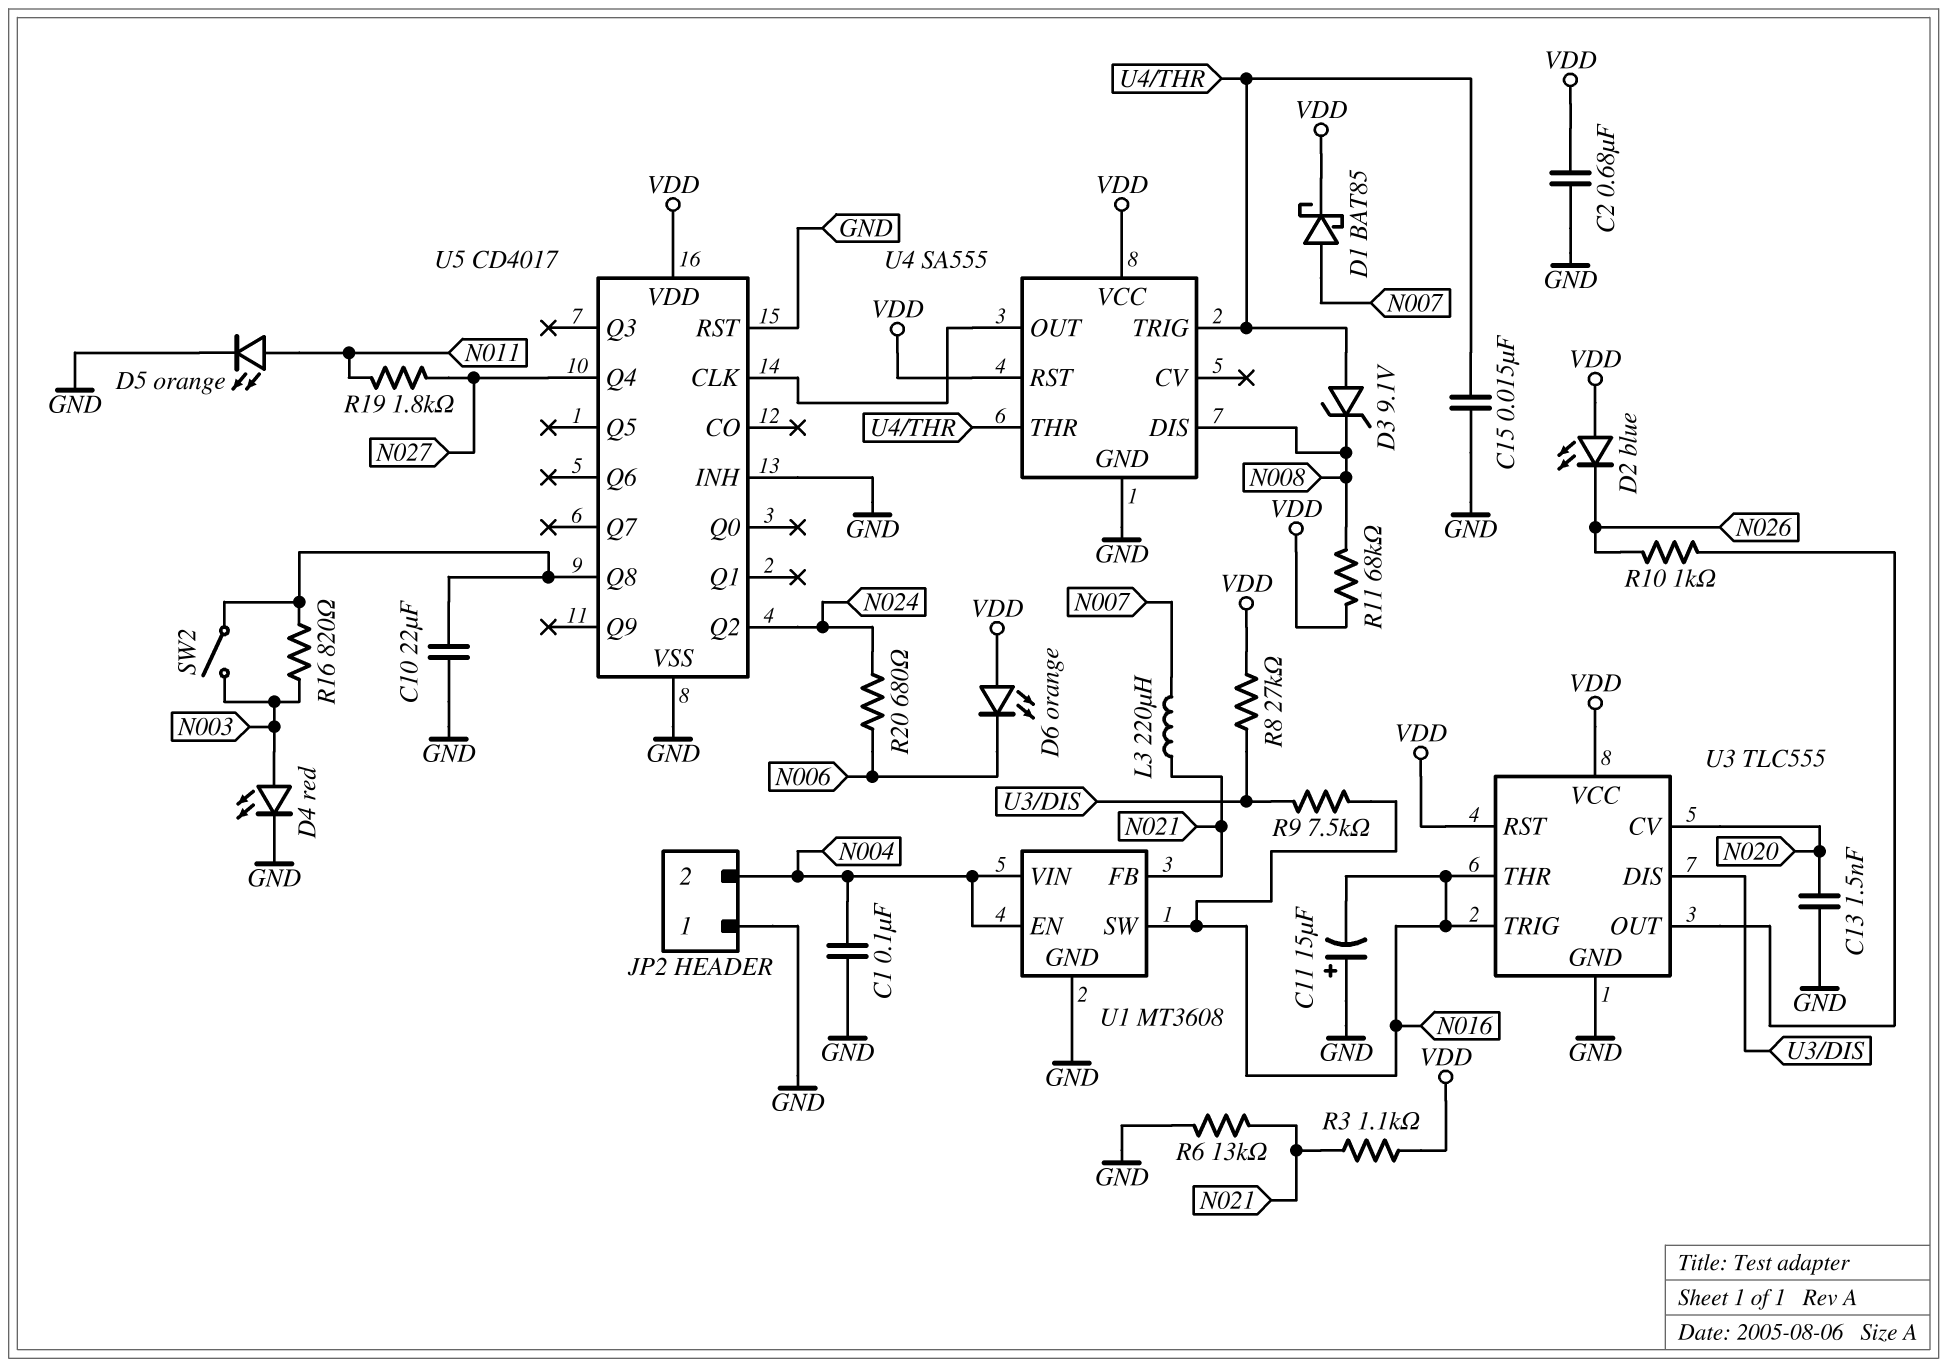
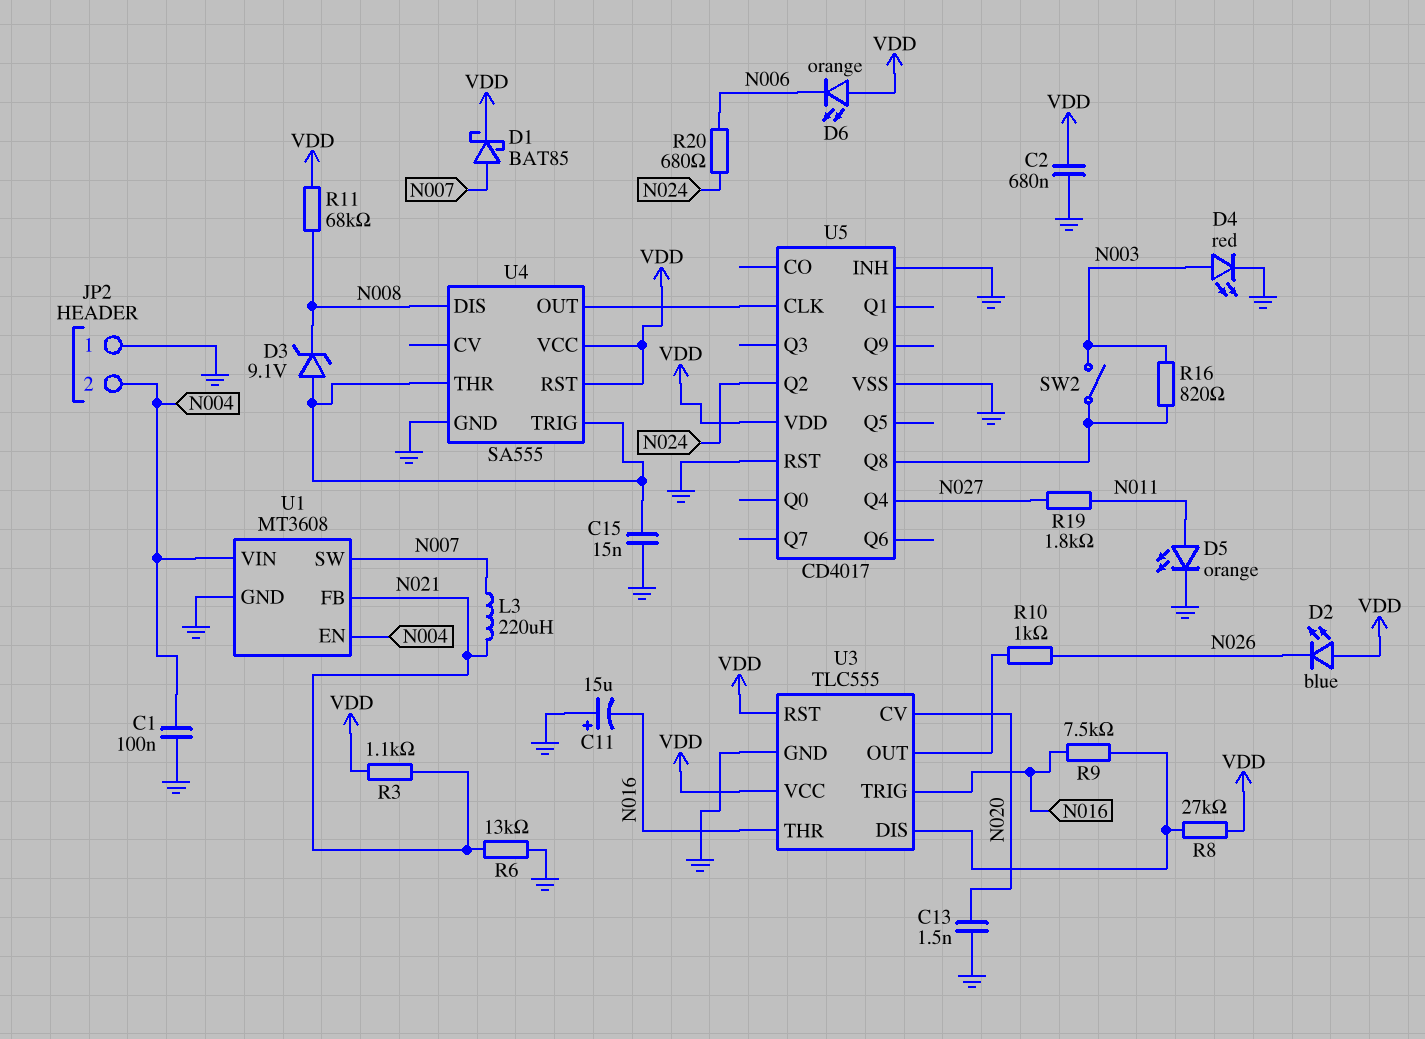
C10: 22uF (GND, U5/Q8) -> none
U1 pin SW: N016 -> N007

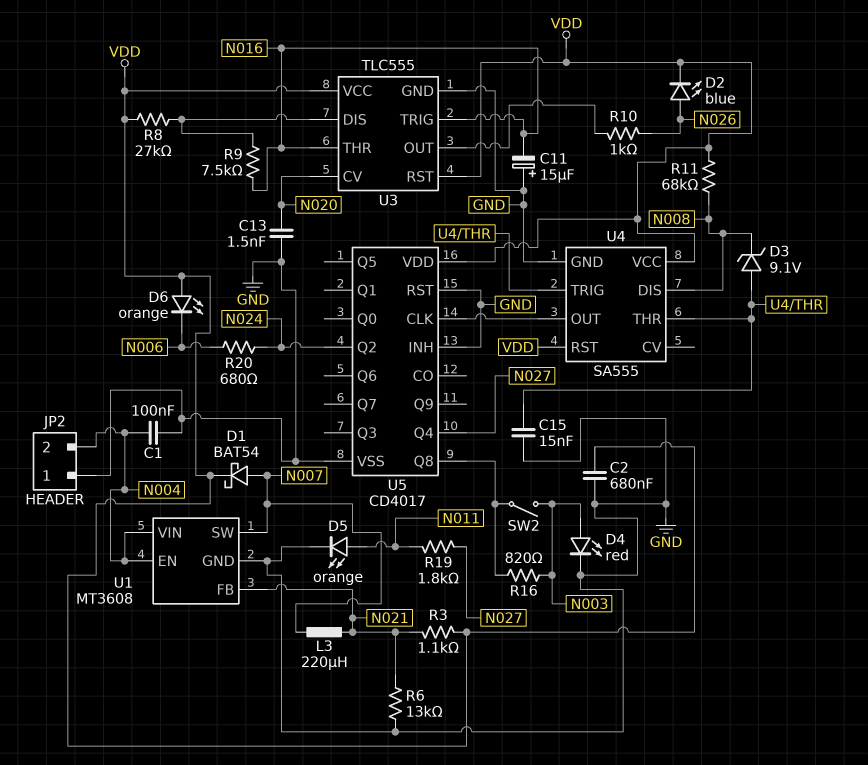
D1: schottky BAT85 (A N007, K VDD) -> schottky BAT54 (A N007, K VDD)
D2: LED blue (A VDD, K N026) -> LED blue (A N026, K VDD)

